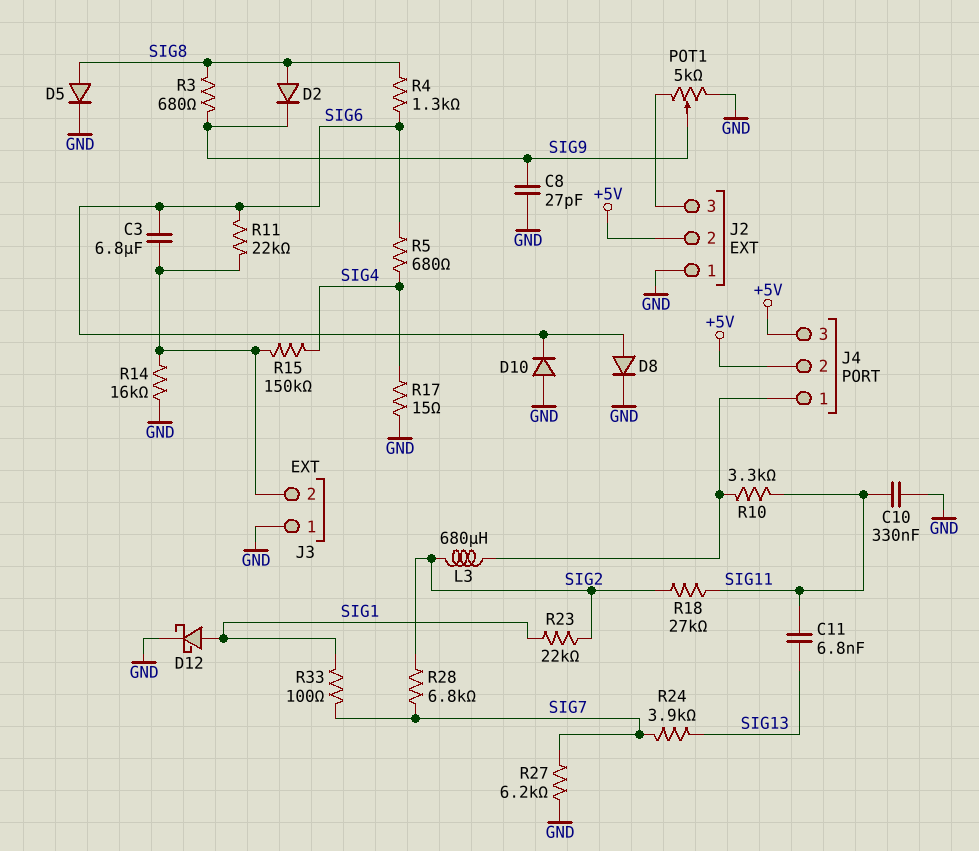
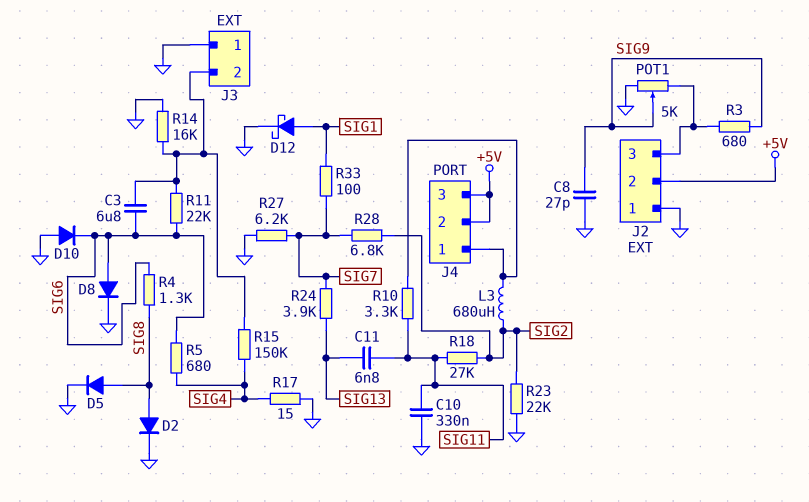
D2: diode (A SIG8, K SIG9) -> diode (A SIG8, K GND)
R3: 680 (SIG8, SIG9) -> 680 (J2/3, SIG9)
R23: 22k (SIG1, SIG2) -> 22k (GND, SIG2)

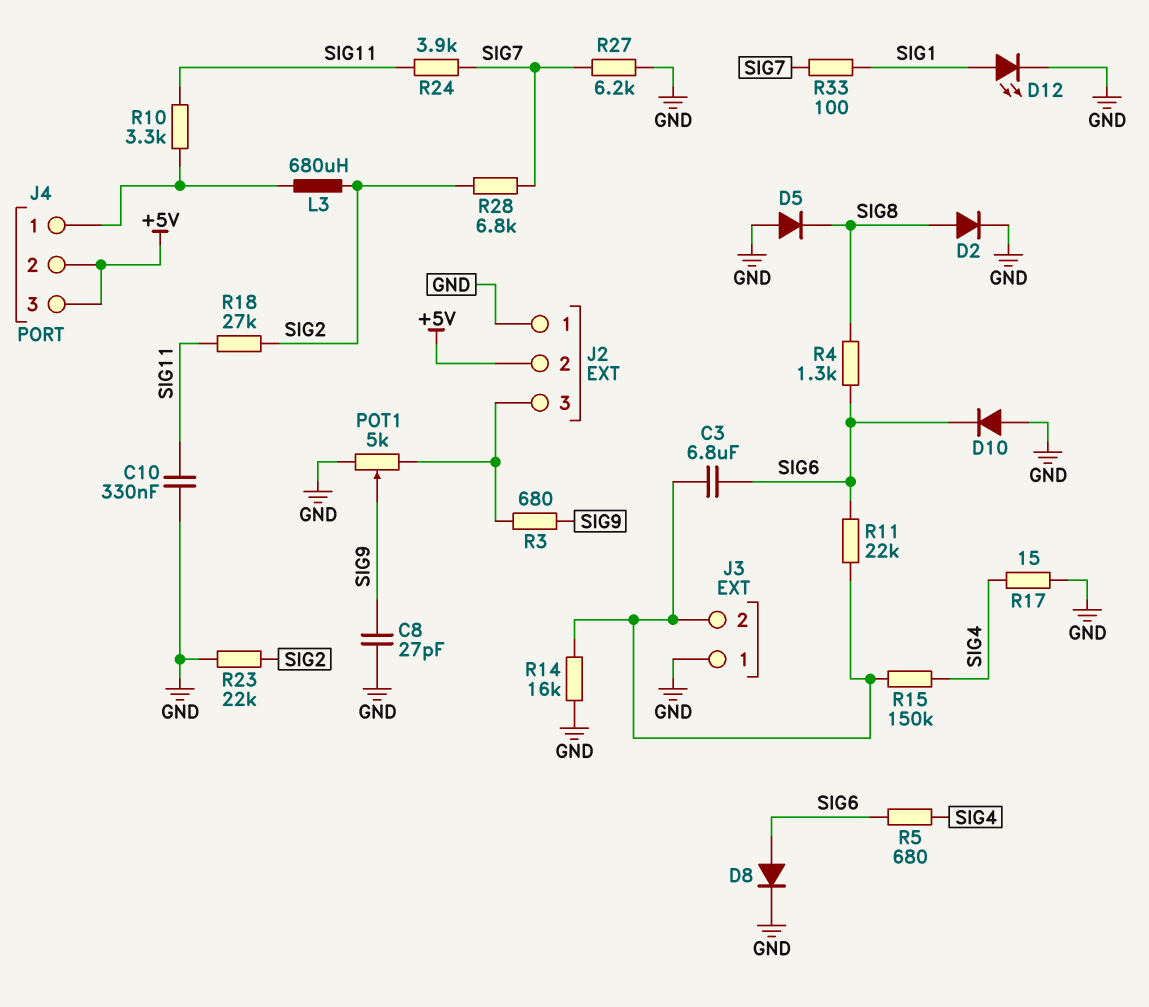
C11: 6.8nF (SIG11, SIG13) -> none
D5: diode (A SIG8, K GND) -> diode (A GND, K SIG8)
D12: schottky (A SIG1, K GND) -> LED (A SIG1, K GND)
R24: 3.9k (SIG7, SIG13) -> 3.9k (SIG7, SIG11)

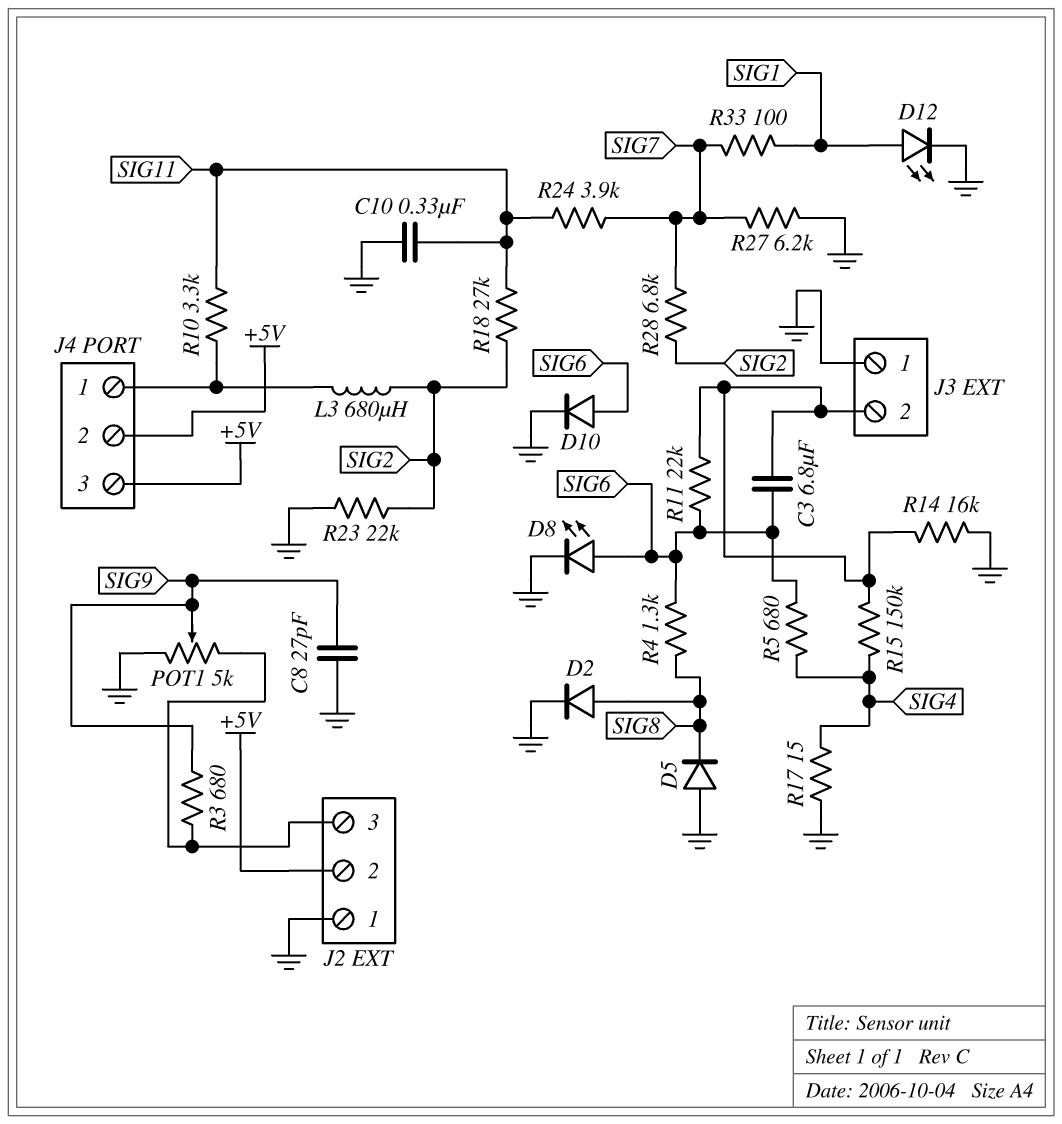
D8: diode (A SIG6, K GND) -> LED (A SIG6, K GND)
D10: diode (A GND, K SIG6) -> diode (A SIG6, K GND)

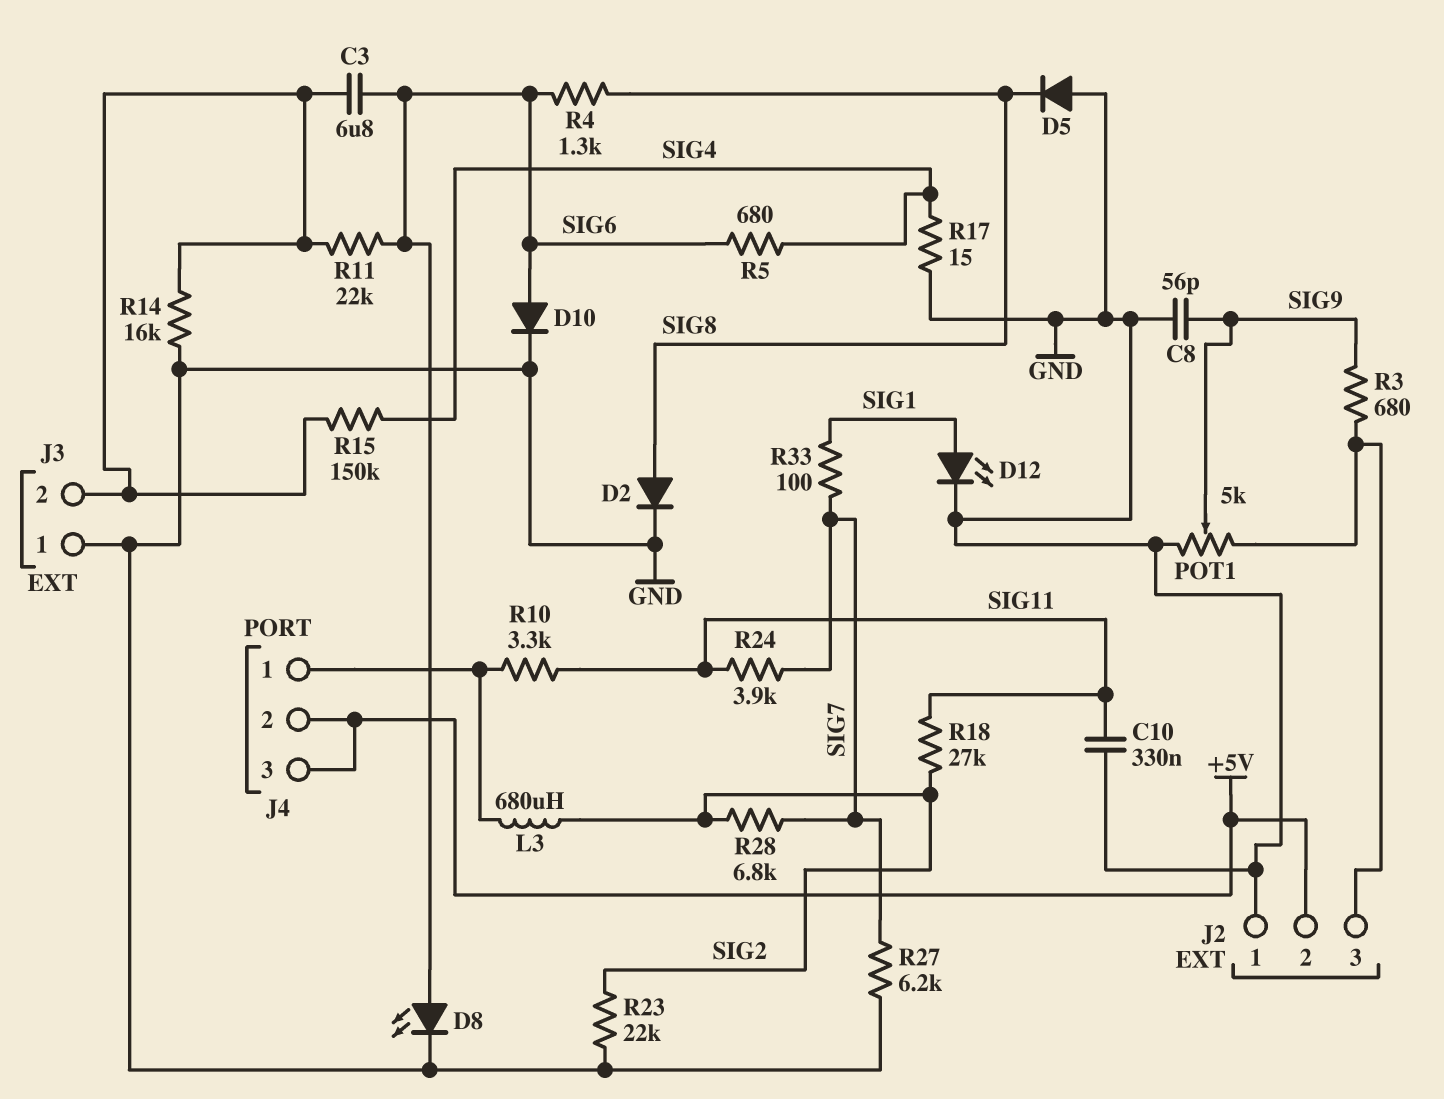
C8: 27pF (GND, SIG9) -> 56pF (GND, SIG9)

